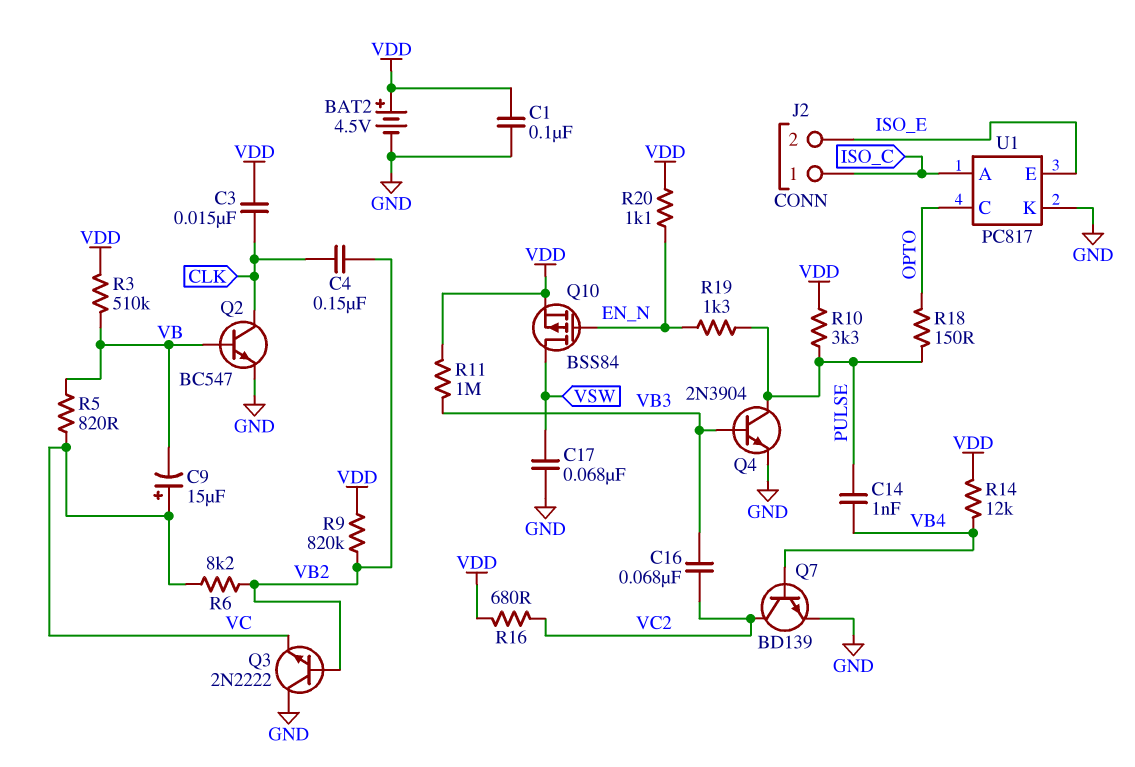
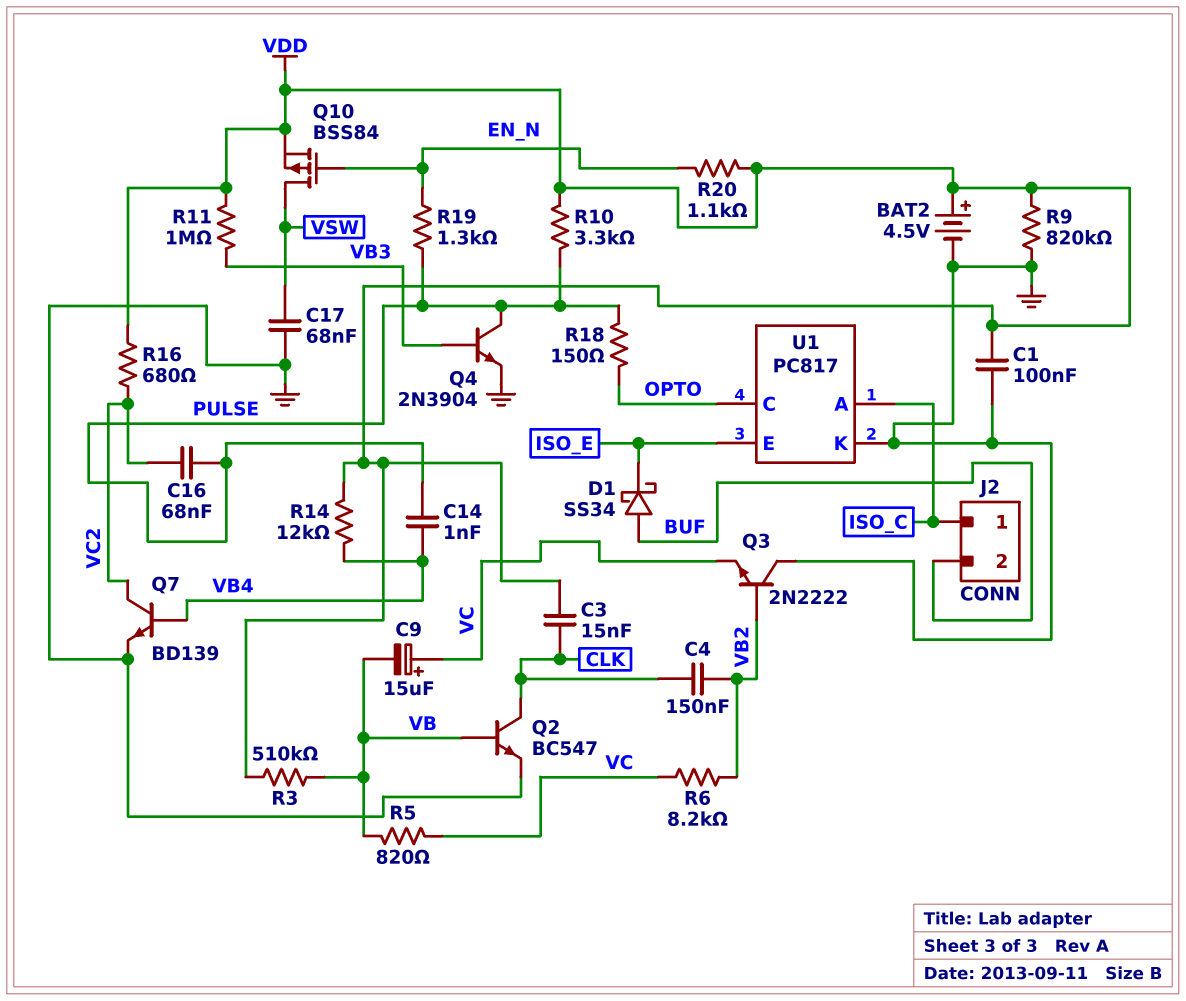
C16: 68nF (VB3, VC2) -> 68nF (PULSE, VC2)
D1: none -> schottky SS34 (A BUF, K ISO_E)
J2 pin 2: ISO_E -> BUF
R9: 820k (VB2, VDD) -> 820k (GND, VDD)

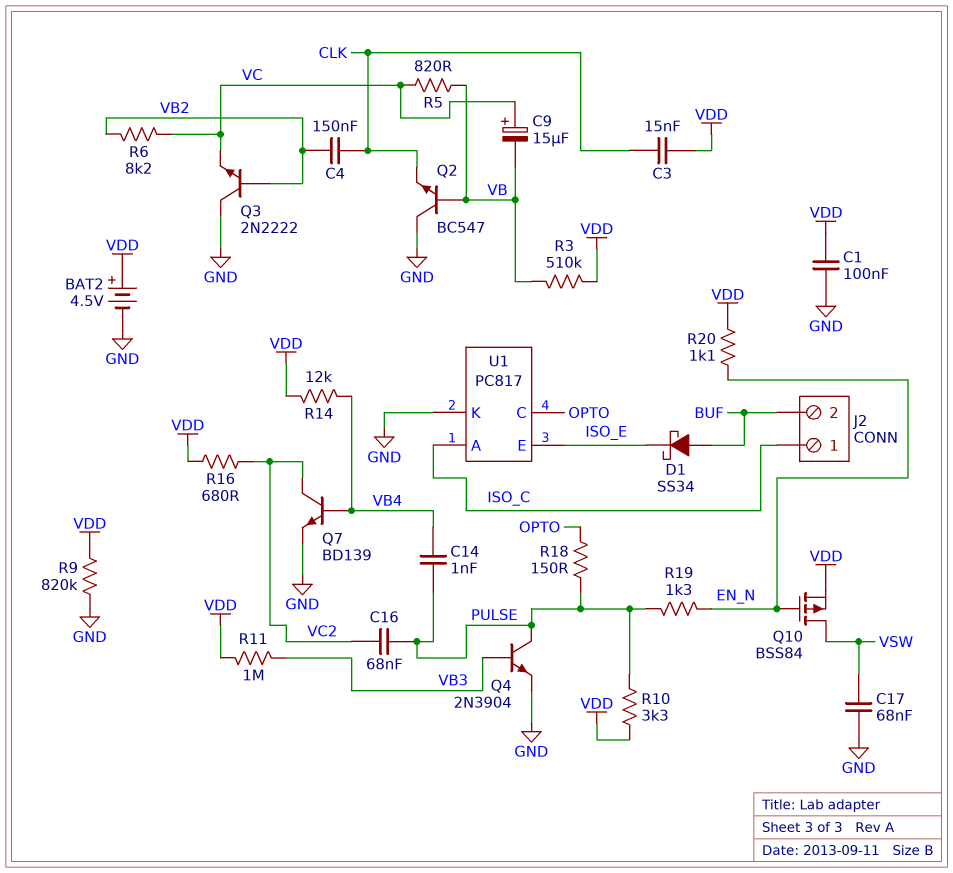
Q2: NPN BC547 (B VB, C CLK, E GND) -> NPN BC547 (B VB, C GND, E CLK)

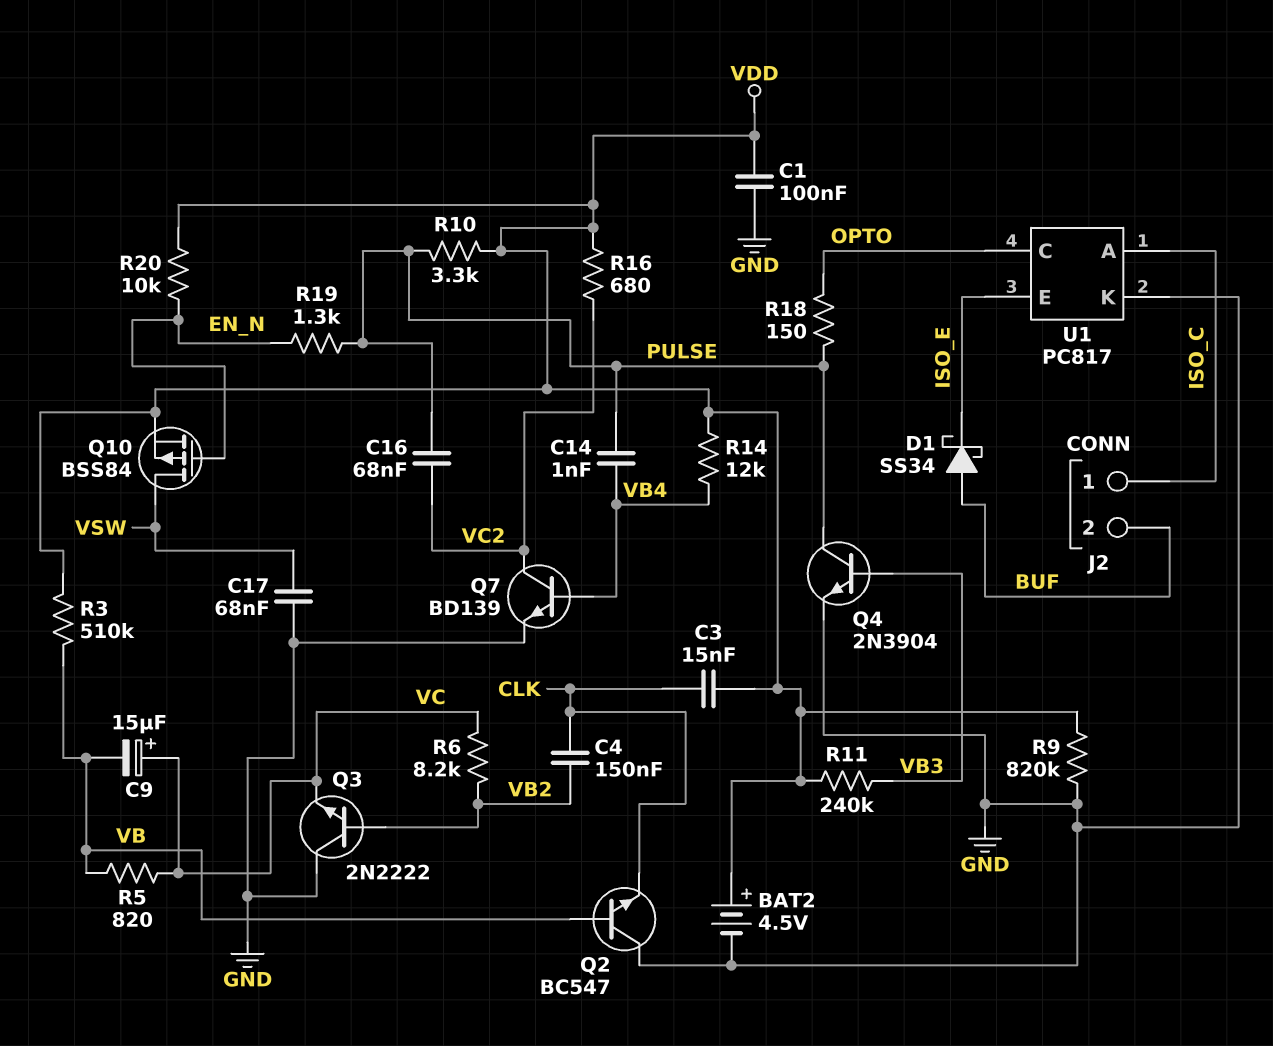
R11: 1M (VB3, VDD) -> 240k (VB3, VDD)
R20: 1.1k (EN_N, VDD) -> 10k (EN_N, VDD)

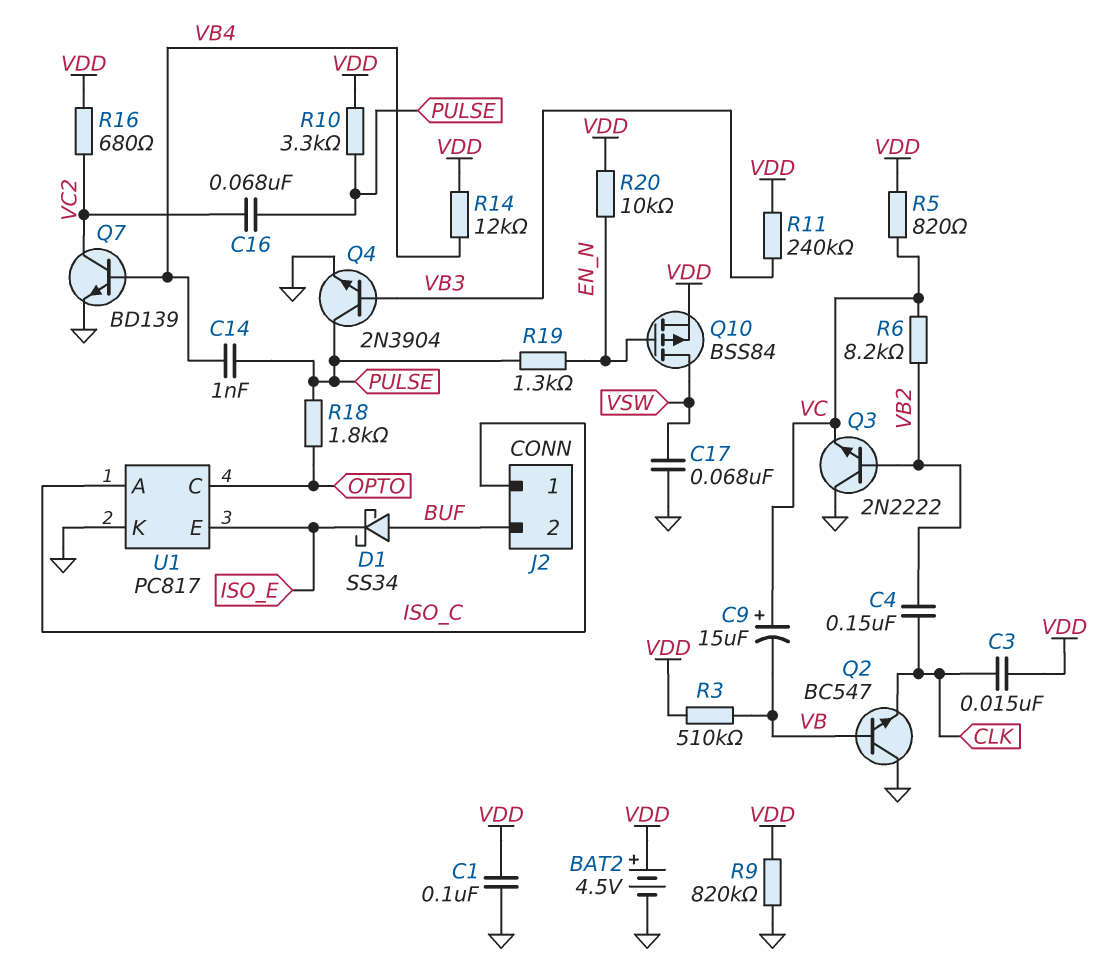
R5: 820 (VB, VC) -> 820 (VC, VDD)
R18: 150 (OPTO, PULSE) -> 1.8k (OPTO, PULSE)

